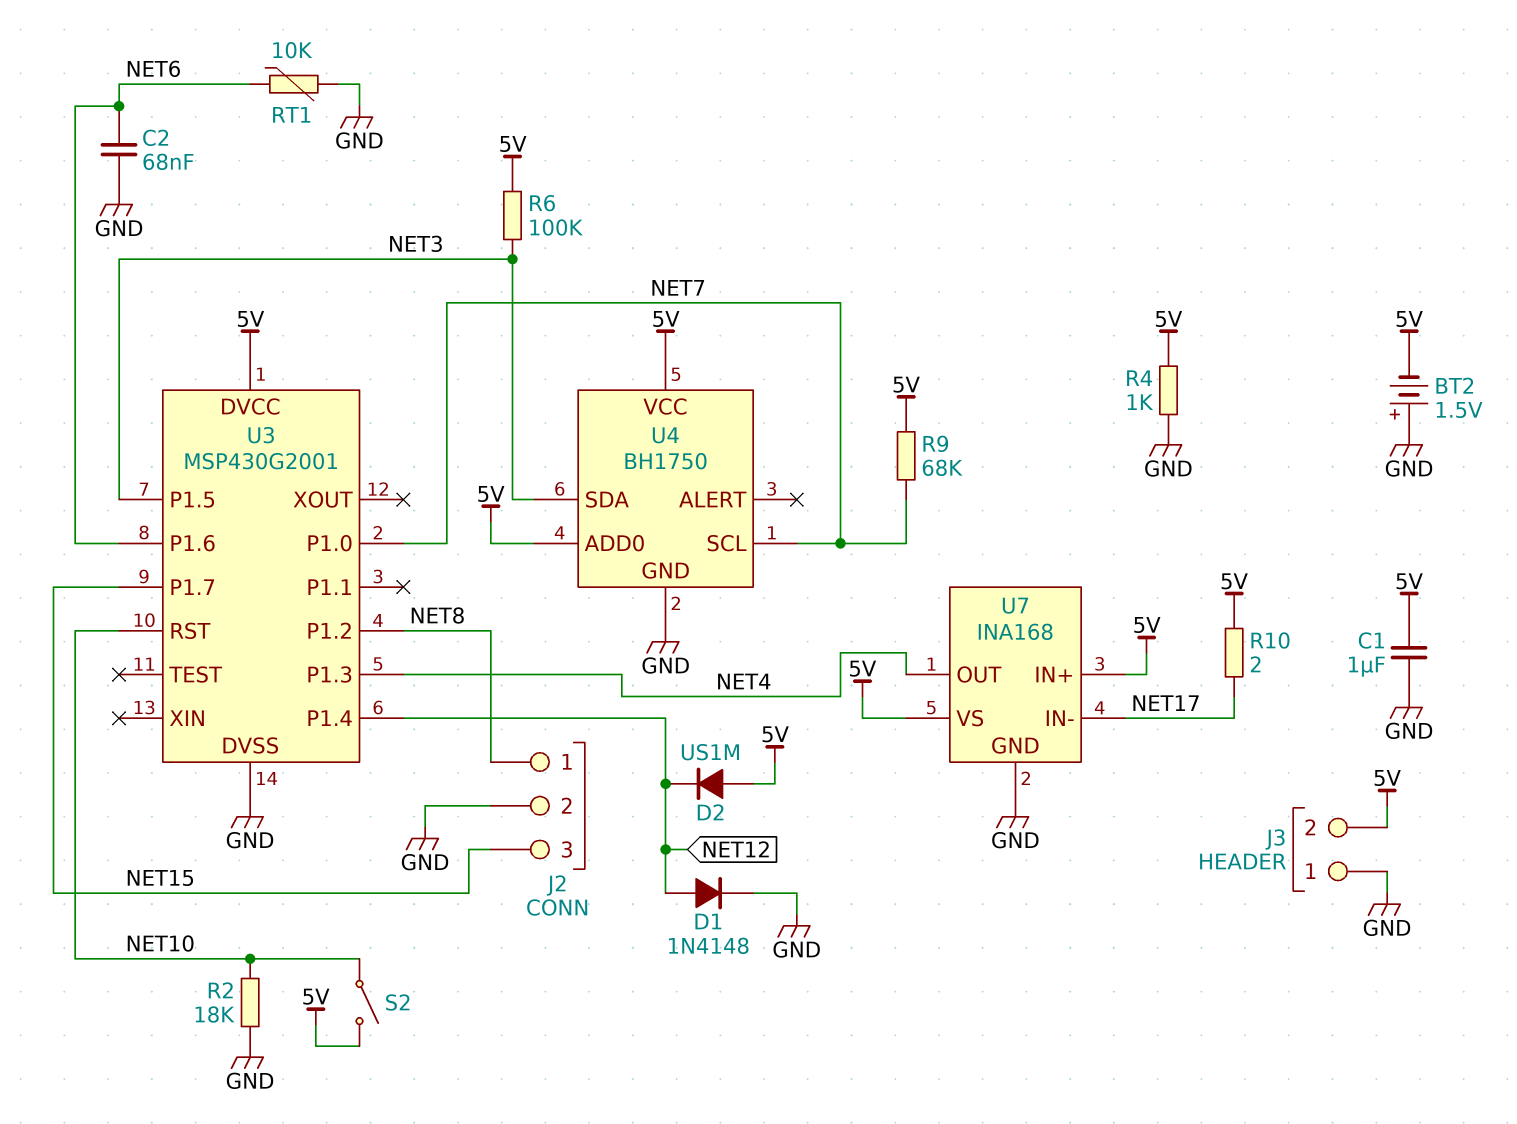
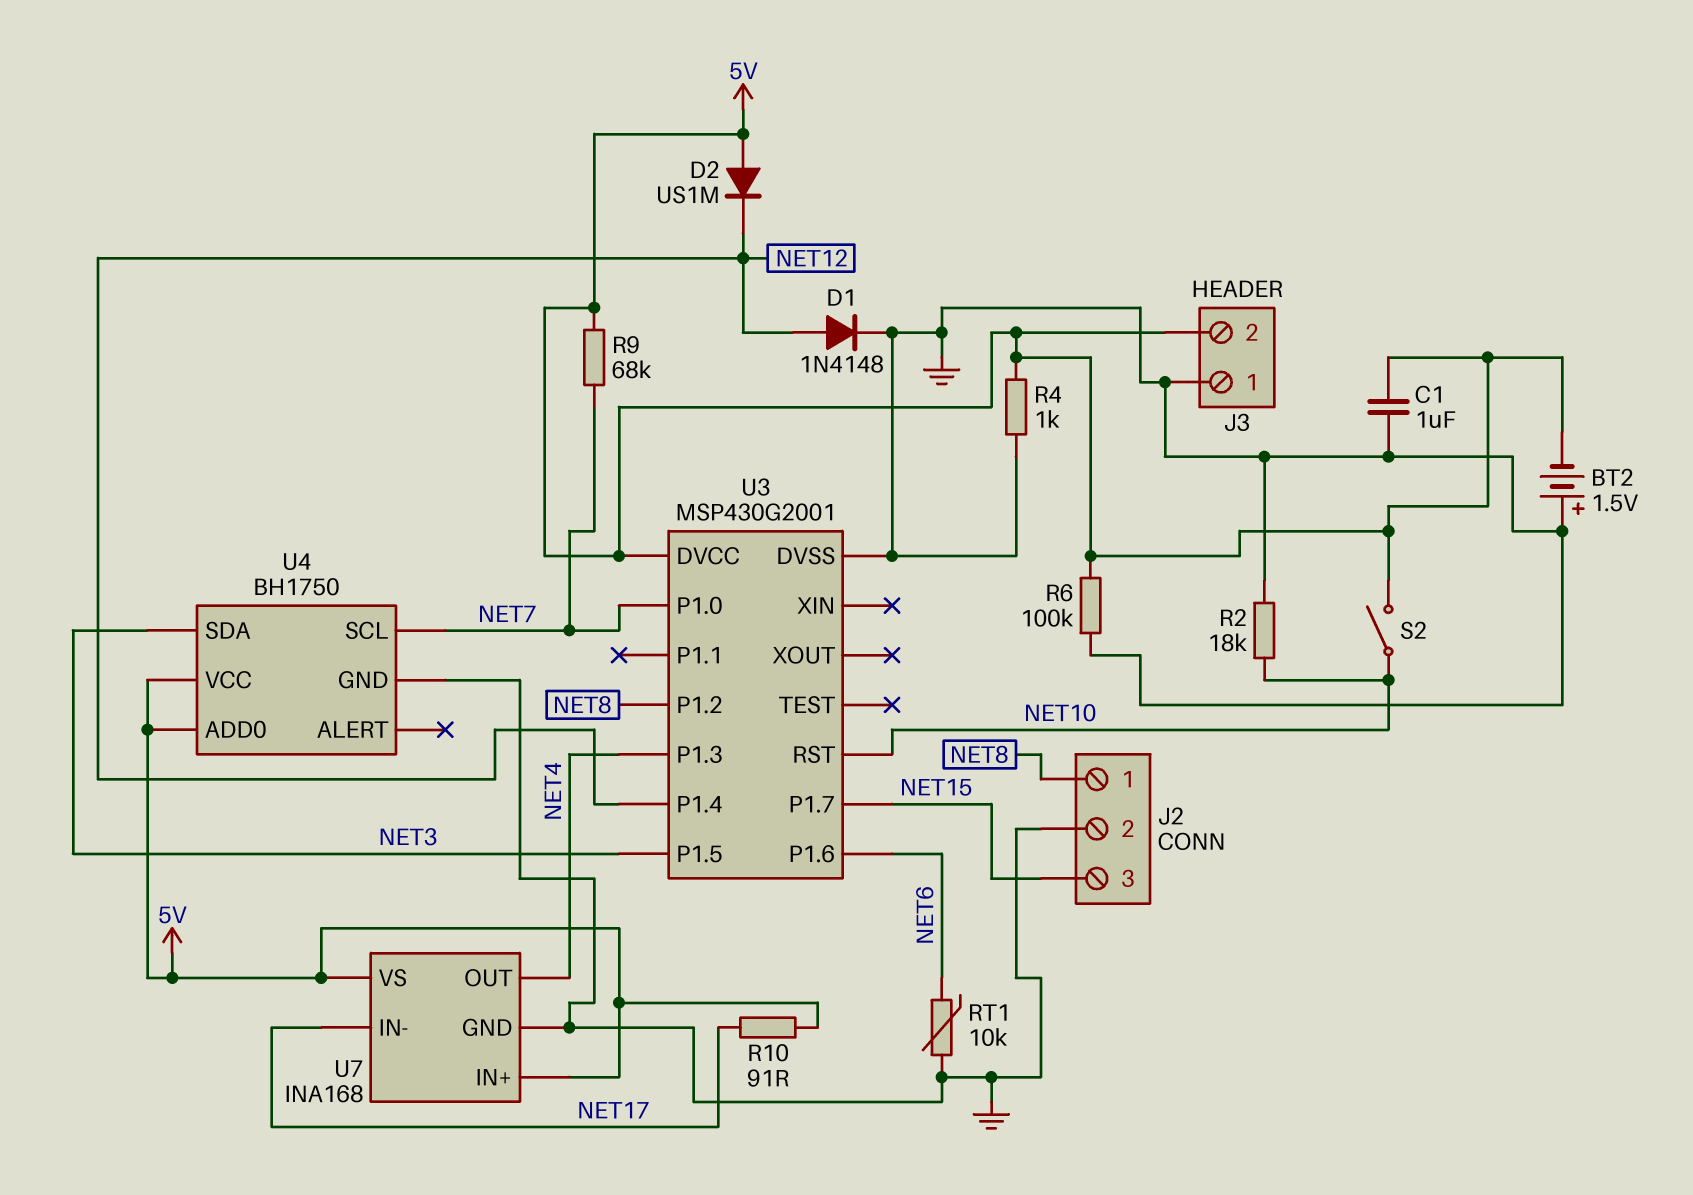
C2: 68nF (GND, NET6) -> none
R6: 100k (5V, NET3) -> 100k (5V, GND)
R10: 2 (5V, NET17) -> 91 (5V, NET17)

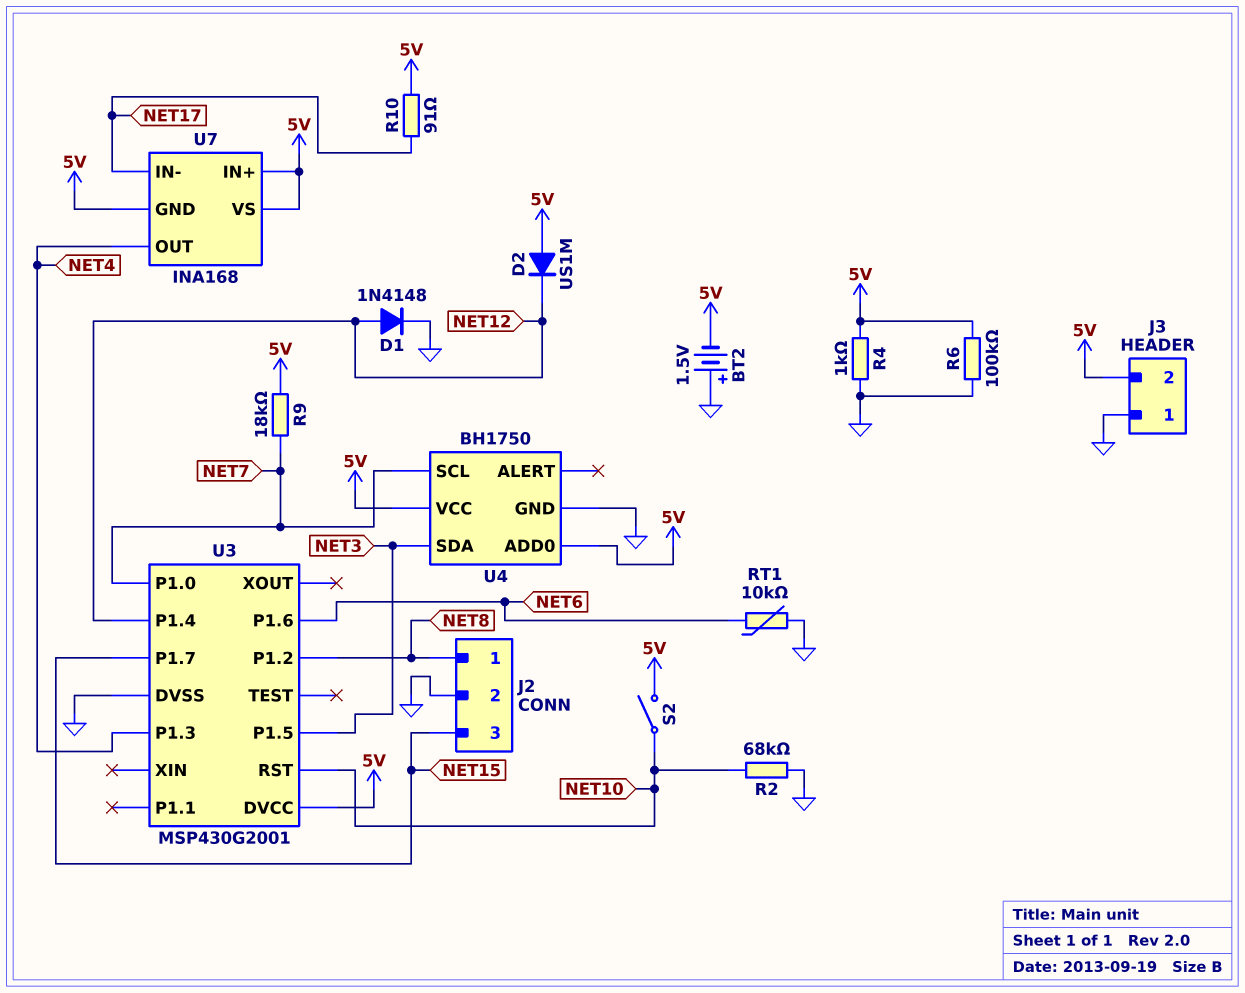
C1: 1uF (5V, GND) -> none
R2: 18k (GND, NET10) -> 68k (GND, NET10)
R9: 68k (5V, NET7) -> 18k (5V, NET7)
U7 pin GND: GND -> 5V

